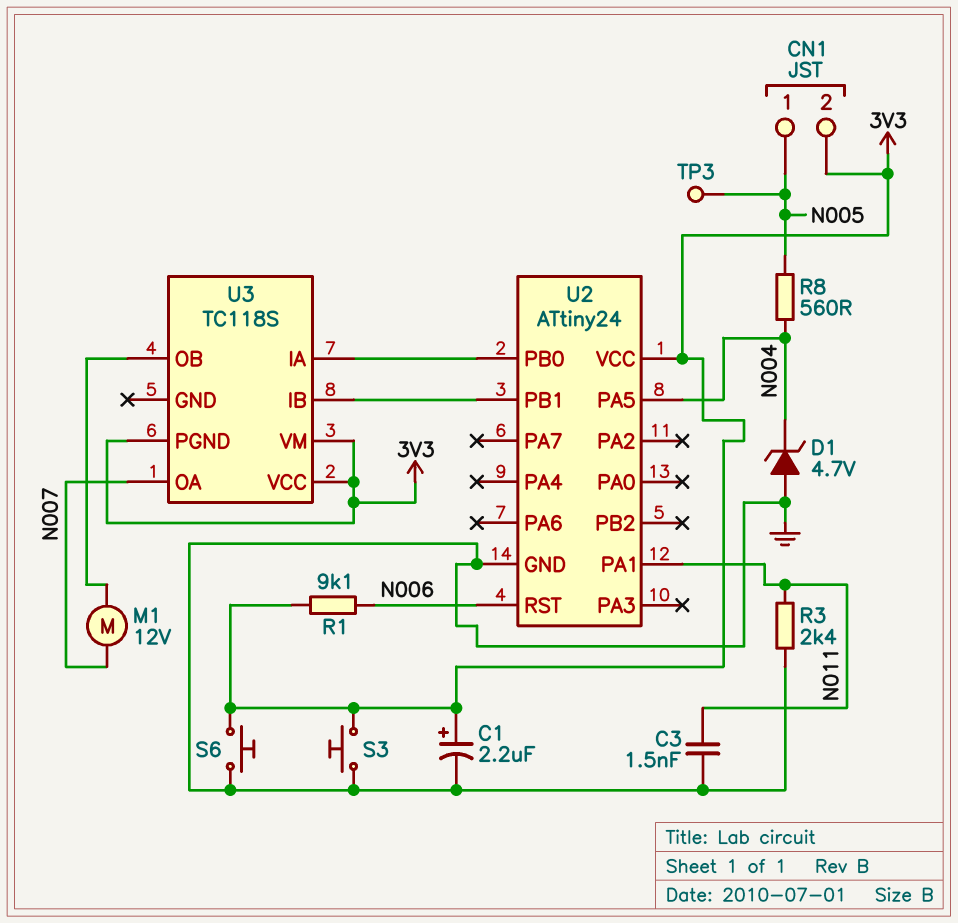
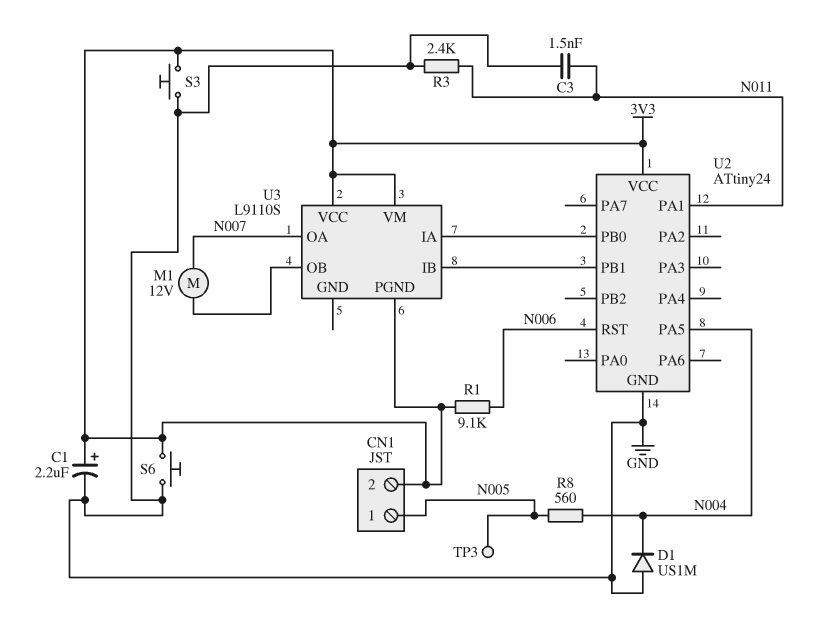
D1: zener 4.7V (A GND, K N004) -> diode US1M (A GND, K N004)
U3: TC118S -> L9110S

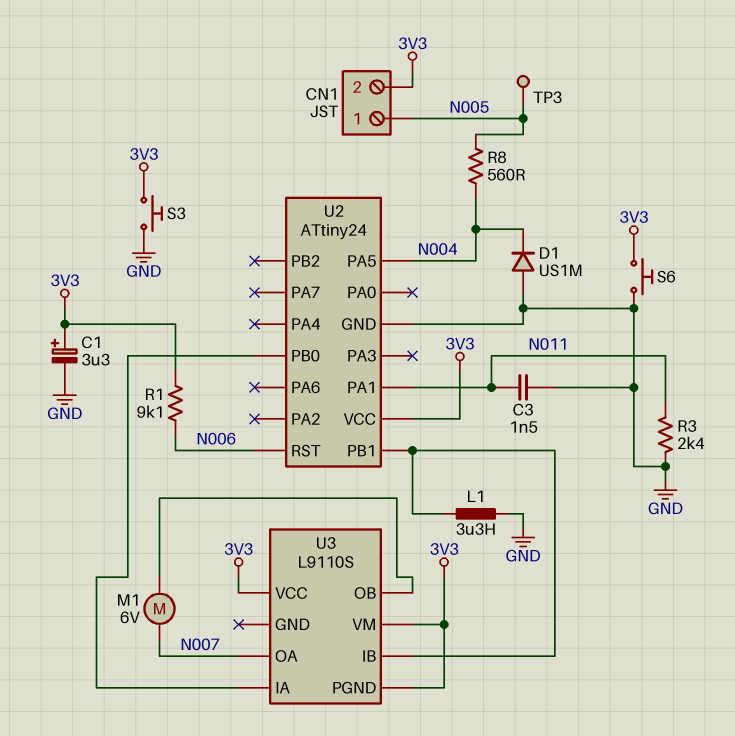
C1: 2.2uF (plus 3V3, minus GND) -> 3.3uF (plus 3V3, minus GND)
L1: none -> 3.3uH (GND, U2/PB1)
M1: motor 12V (N007, U3/OB) -> motor 6V (N007, U3/OB)

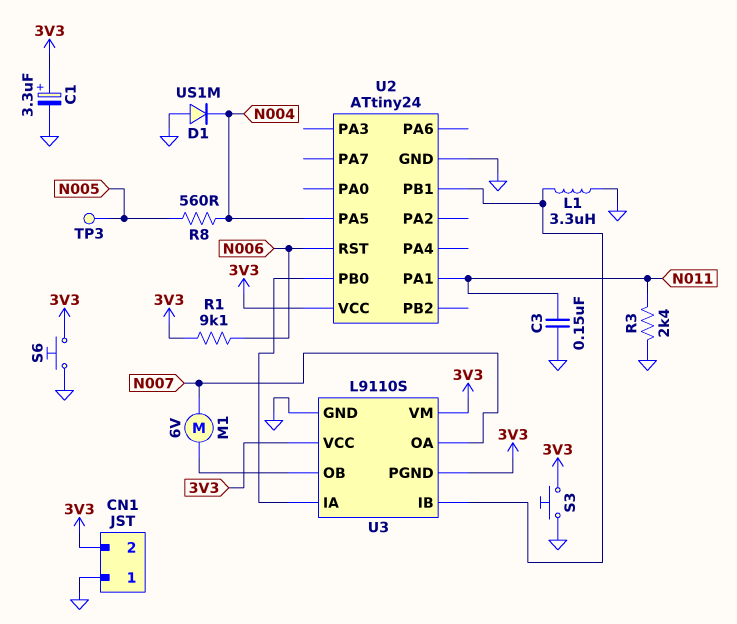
C3: 1.5nF (GND, N011) -> 150nF (GND, N011)
CN1 pin 1: N005 -> GND
U3 pin GND: none -> GND

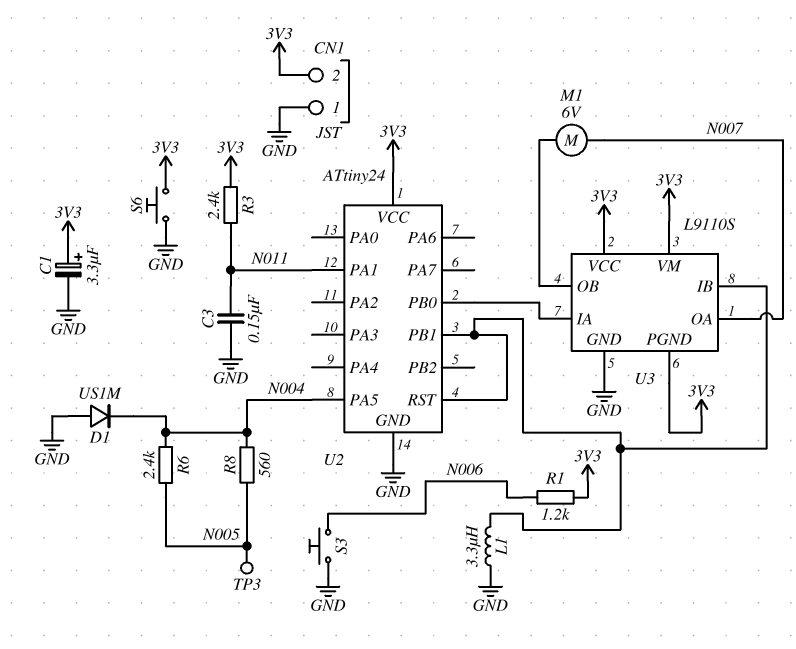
R1: 9.1k (3V3, N006) -> 1.2k (3V3, N006)
R3: 2.4k (GND, N011) -> 2.4k (3V3, N011)
R6: none -> 2.4k (N004, N005)
S3: button (3V3, GND) -> button (GND, N006)
U2 pin RST: N006 -> U2/PB1

